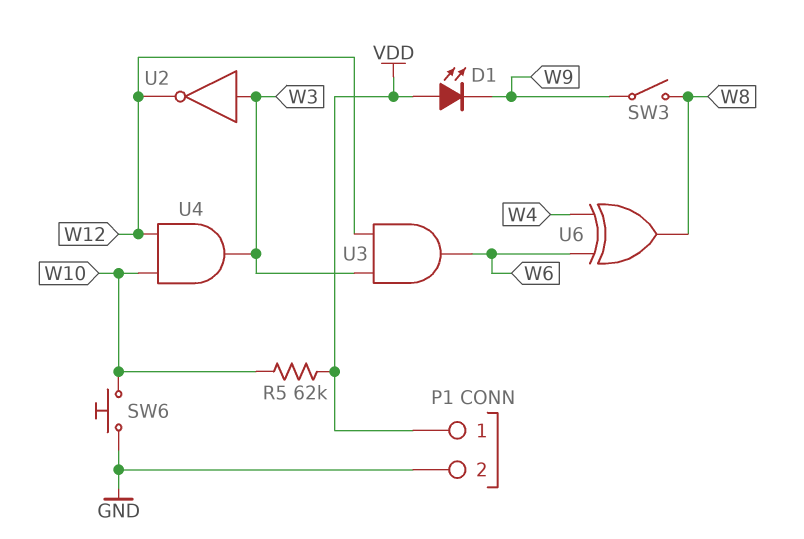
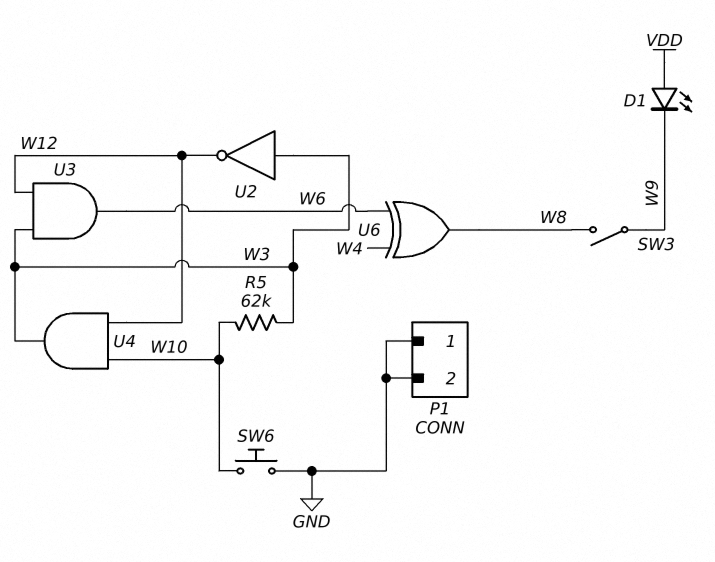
P1 pin 1: VDD -> GND
R5: 62k (VDD, W10) -> 62k (W3, W10)

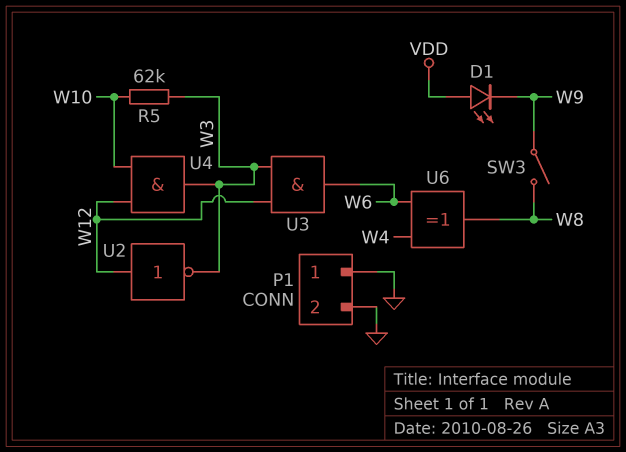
SW6: button (GND, W10) -> none
U2: NOT (in W3, out W12) -> NOT (in W12, out W3)

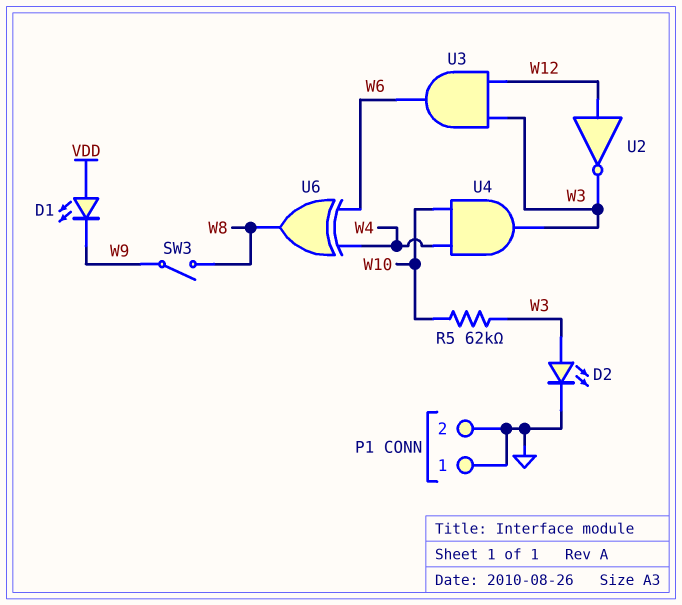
D2: none -> LED (A W3, K GND)
U4: AND (in W10, in W12, out W3) -> AND (in W4, in W10, out W3)

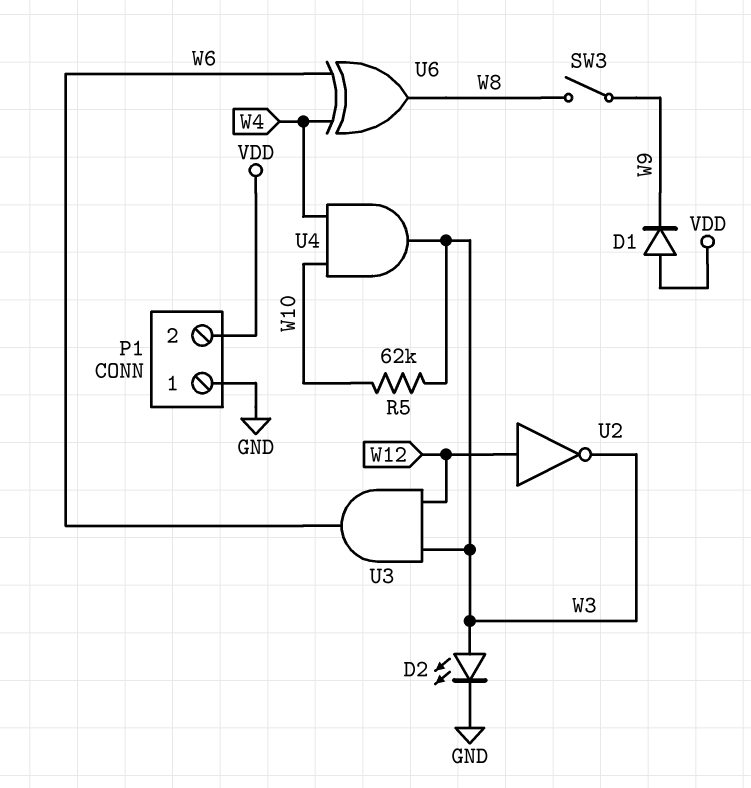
D1: LED (A VDD, K W9) -> diode (A VDD, K W9)
P1 pin 2: GND -> VDD

